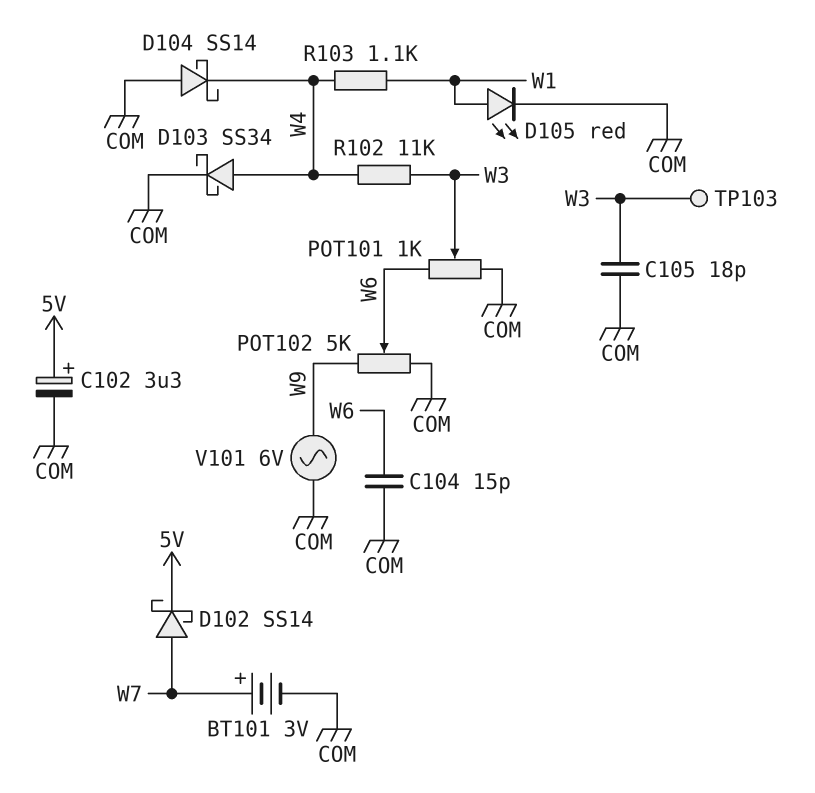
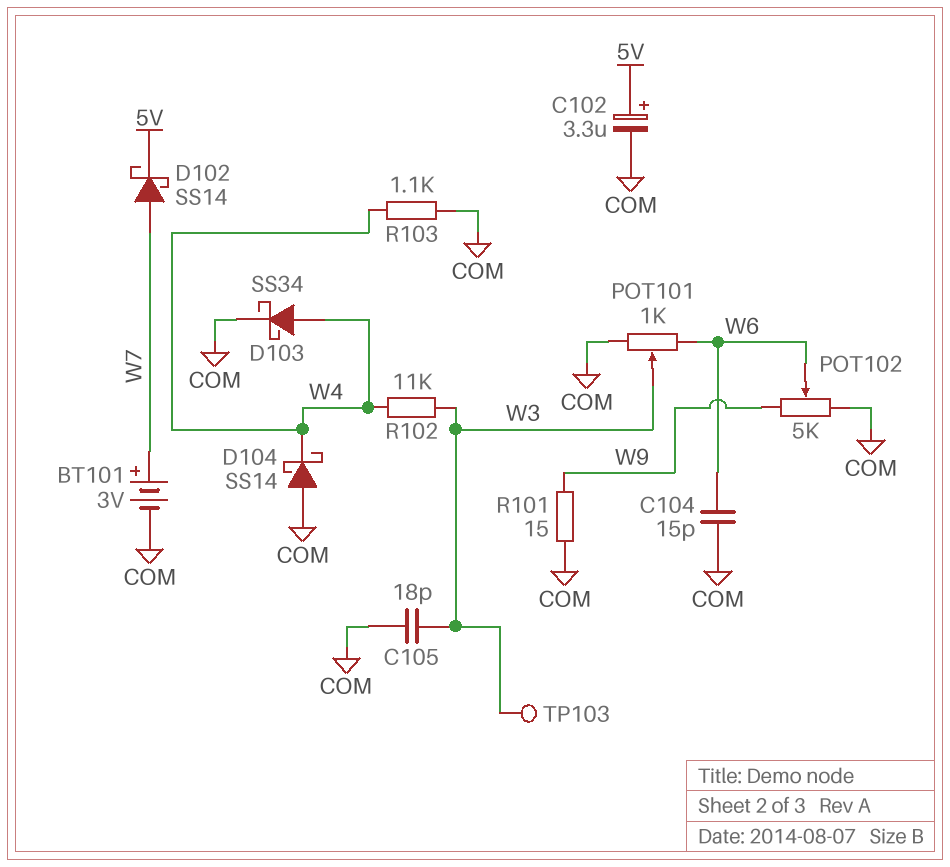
D105: LED red (A W1, K COM) -> none
R101: none -> 15 (COM, W9)
R103: 1.1k (W1, W4) -> 1.1k (COM, W4)
V101: AC 6V (COM, W9) -> none

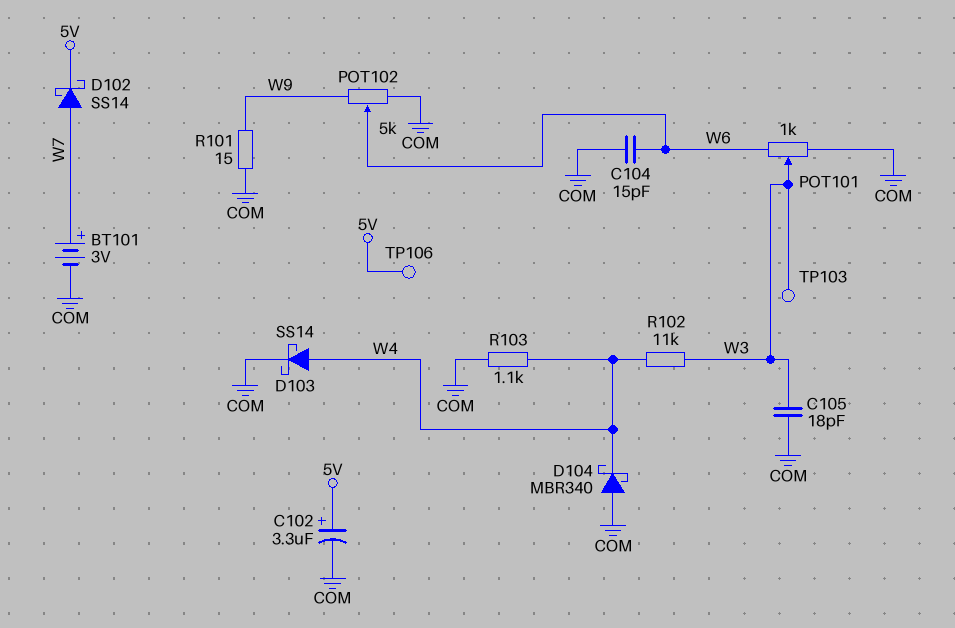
D103: schottky SS34 (A W4, K COM) -> schottky SS14 (A W4, K COM)
D104: schottky SS14 (A COM, K W4) -> schottky MBR340 (A COM, K W4)
TP106: none -> test point (5V)

